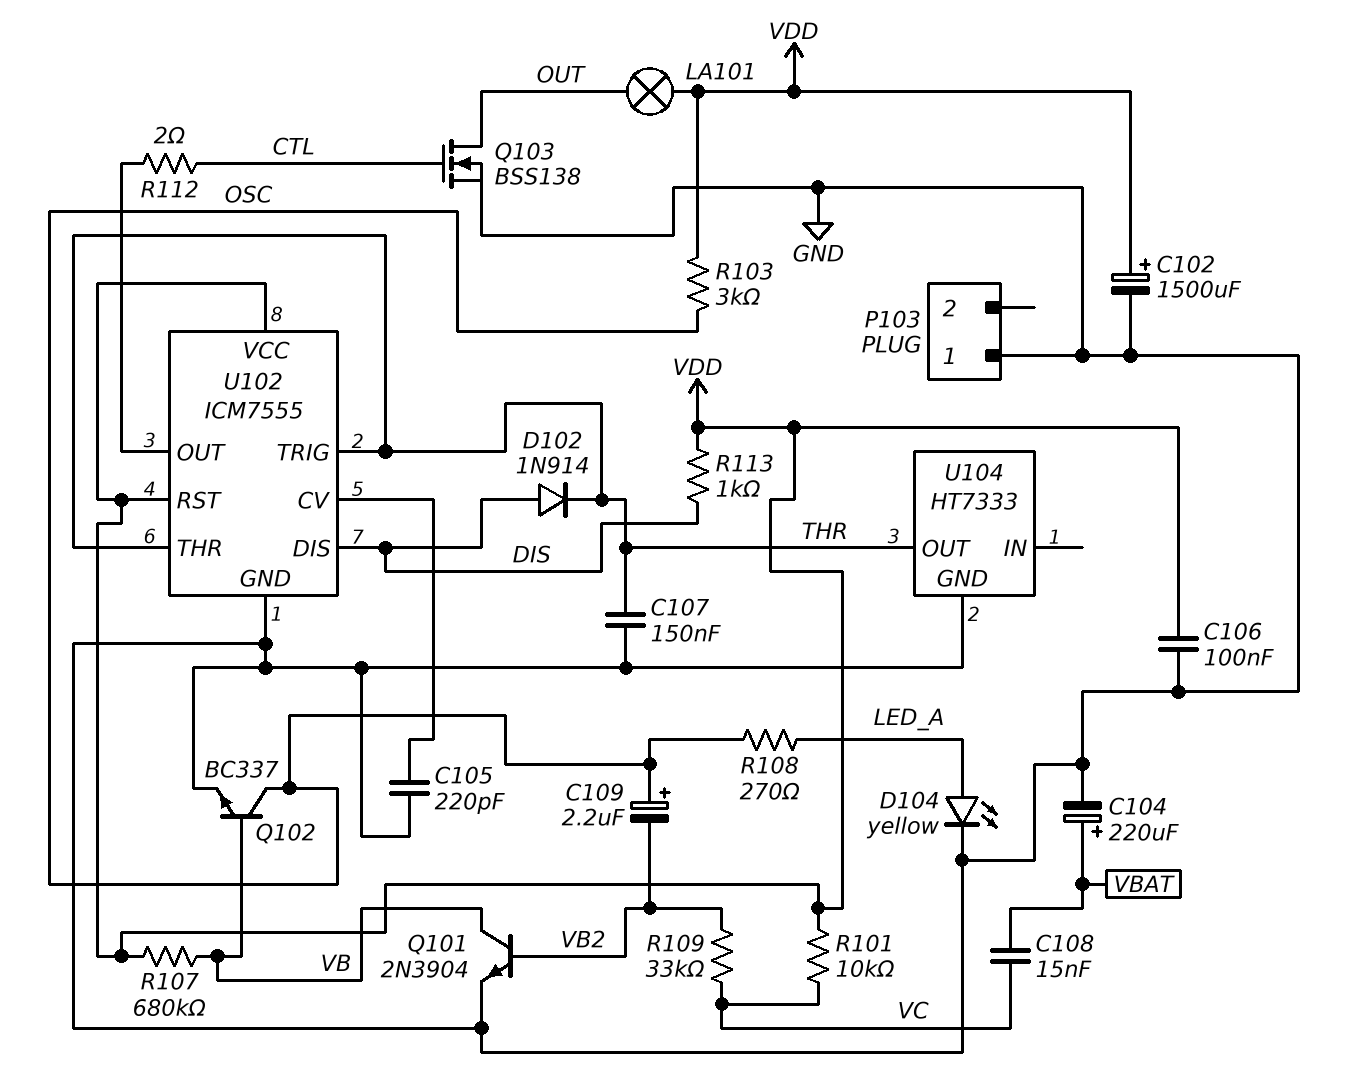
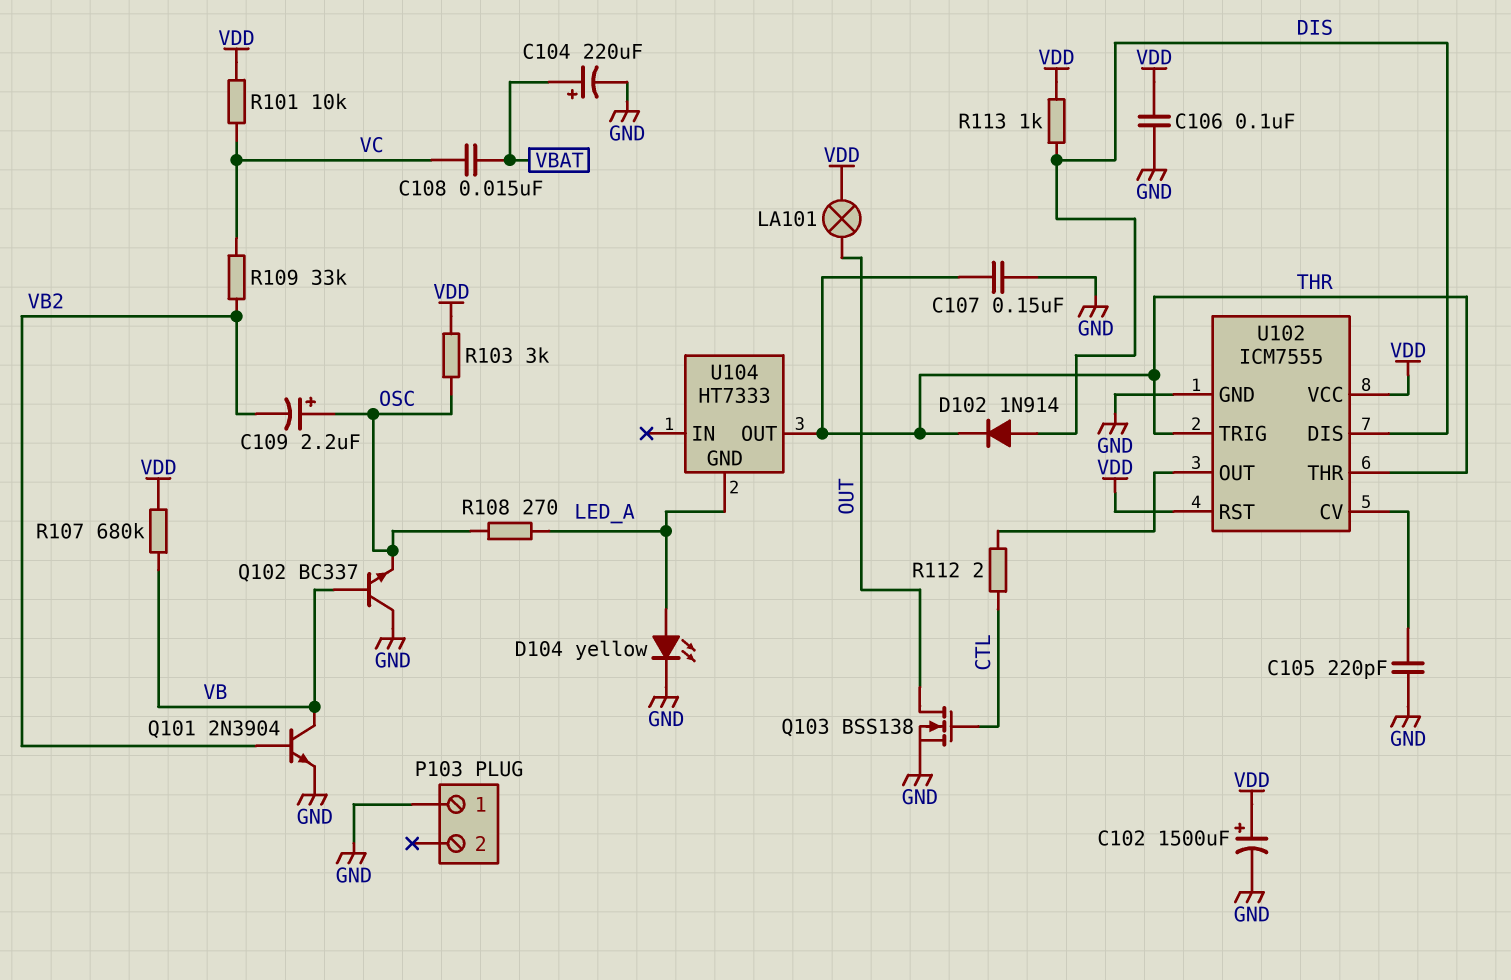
Q102: NPN BC337 (B VB, C OSC, E GND) -> NPN BC337 (B VB, C GND, E OSC)
U104 pin GND: GND -> LED_A

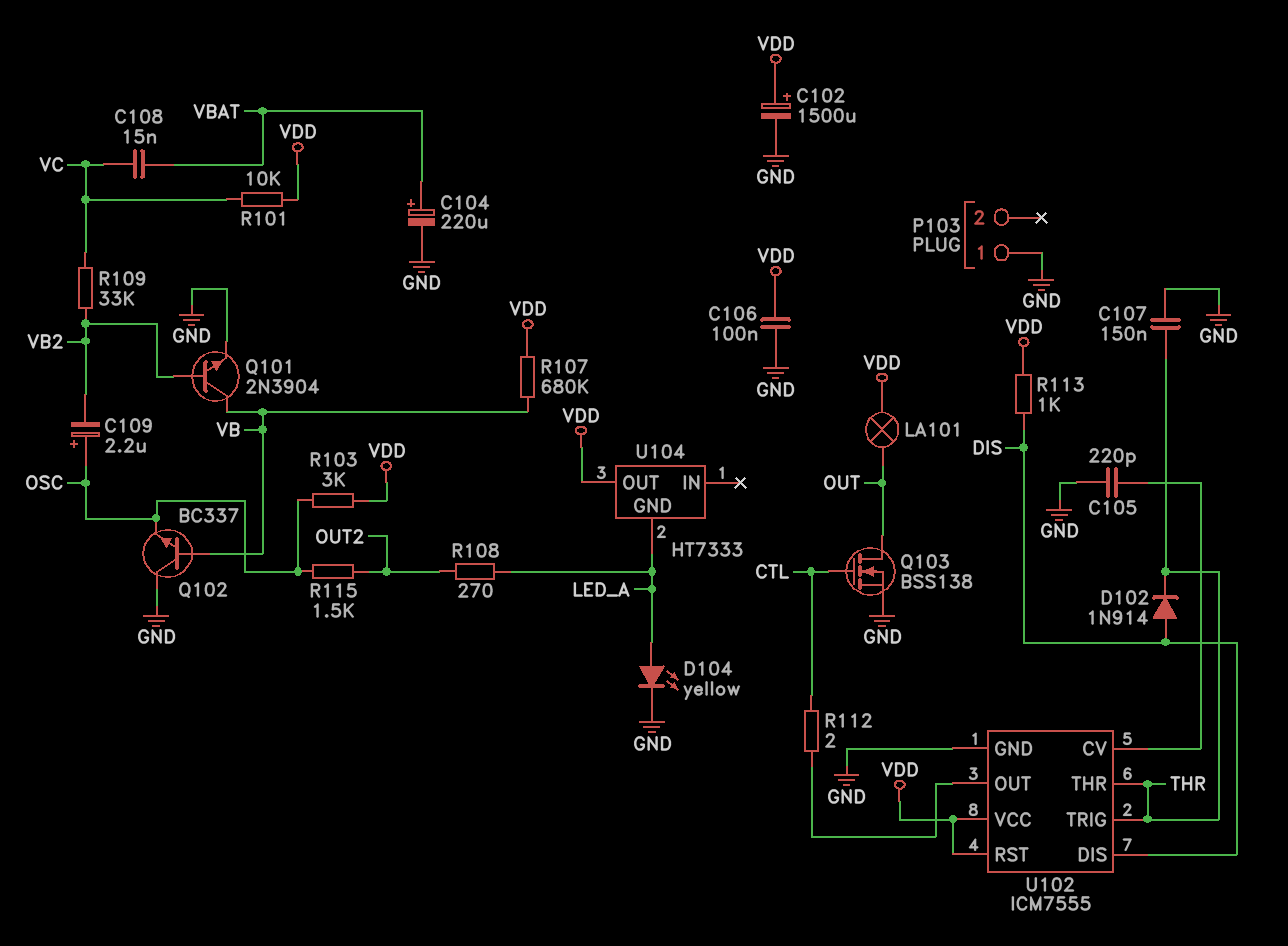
R108: 270 (LED_A, OSC) -> 270 (LED_A, OUT2)
R115: none -> 1.5k (OSC, OUT2)
U104 pin OUT: THR -> VDD

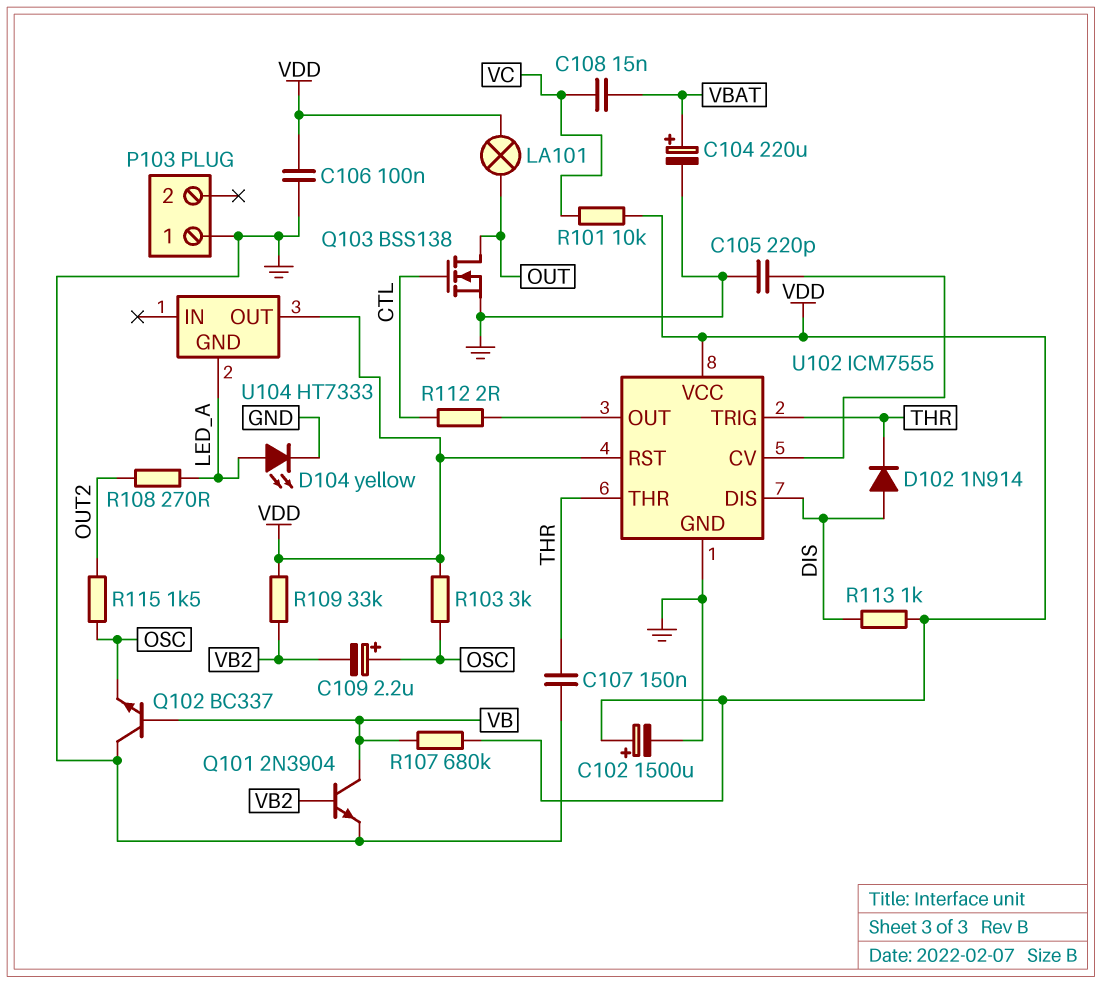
R109: 33k (VB2, VC) -> 33k (VB2, VDD)

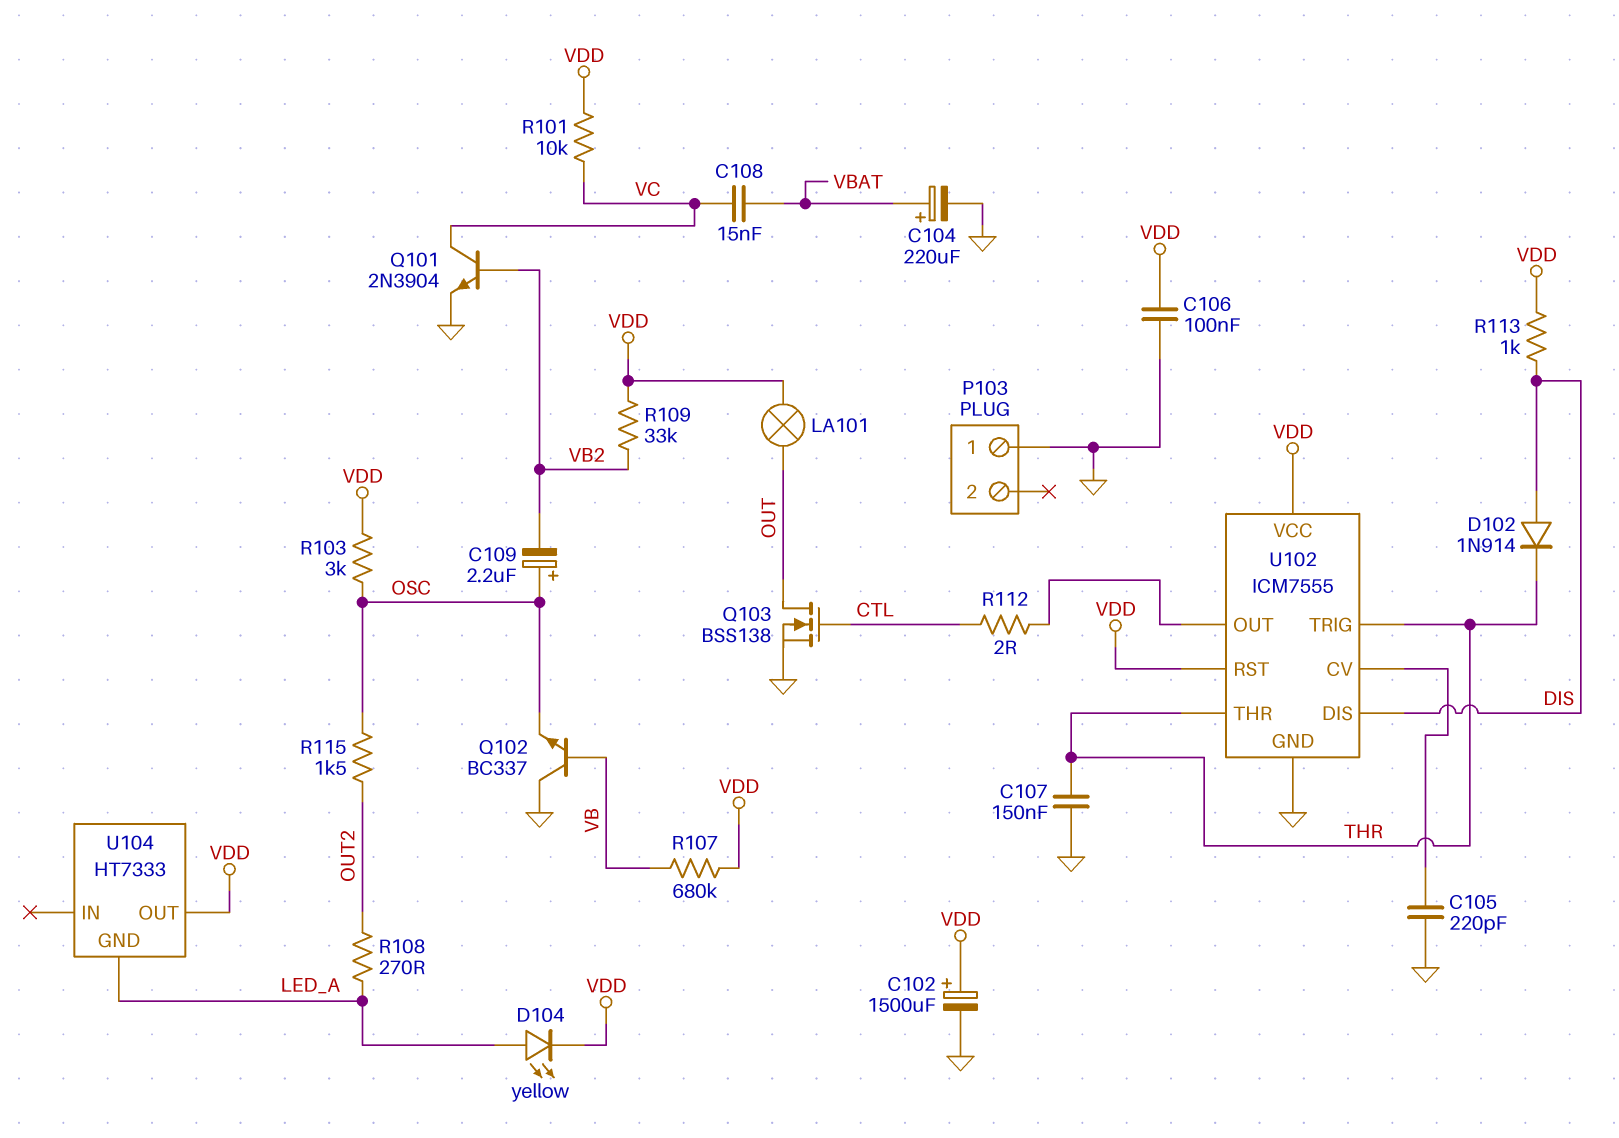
D104: LED yellow (A LED_A, K GND) -> LED yellow (A LED_A, K VDD)
Q101: NPN 2N3904 (B VB2, C VB, E GND) -> NPN 2N3904 (B VB2, C VC, E GND)

